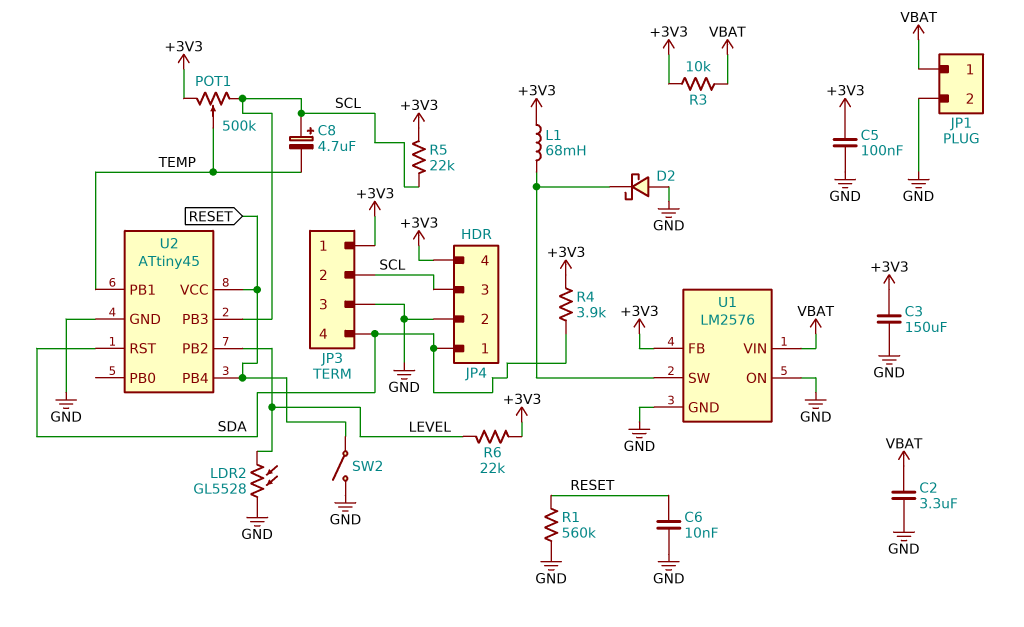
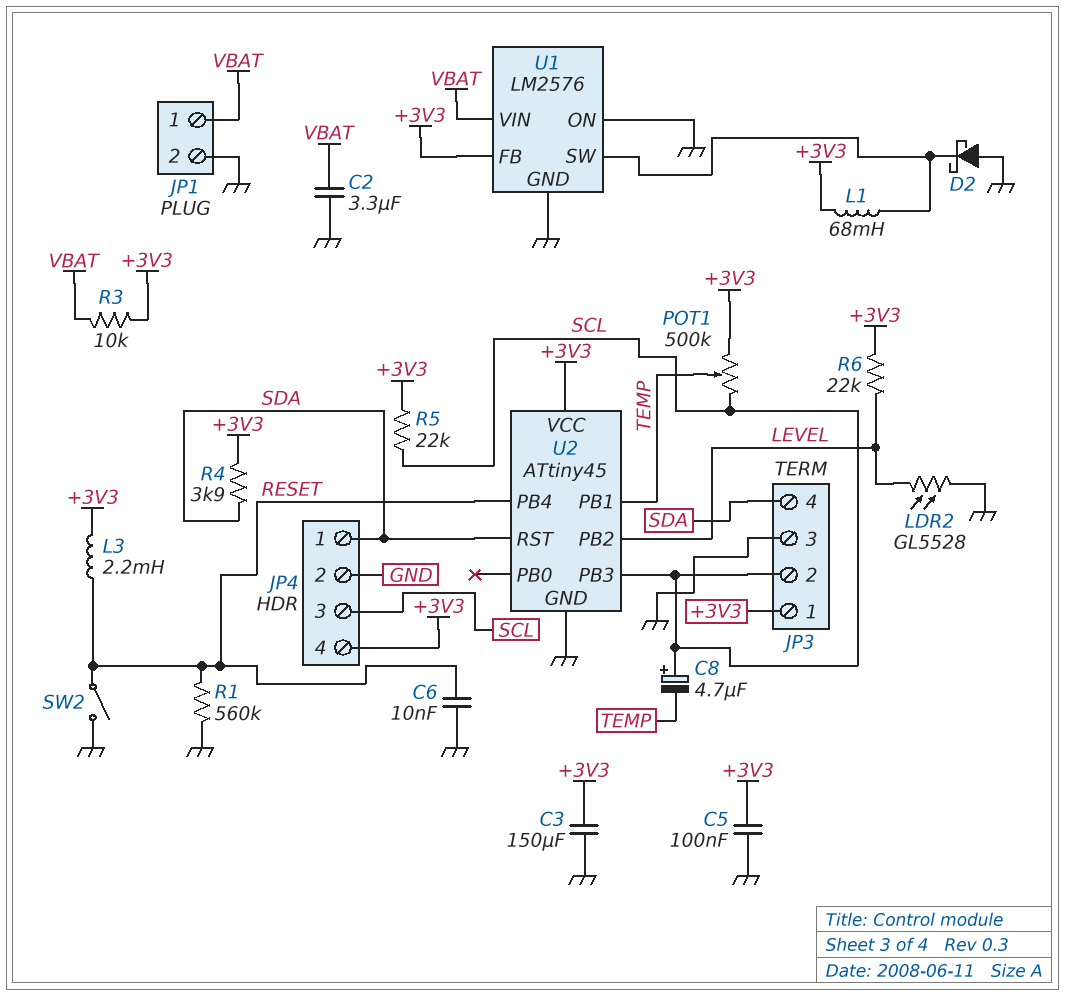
L3: none -> 2.2mH (+3V3, RESET)
U2 pin VCC: RESET -> +3V3

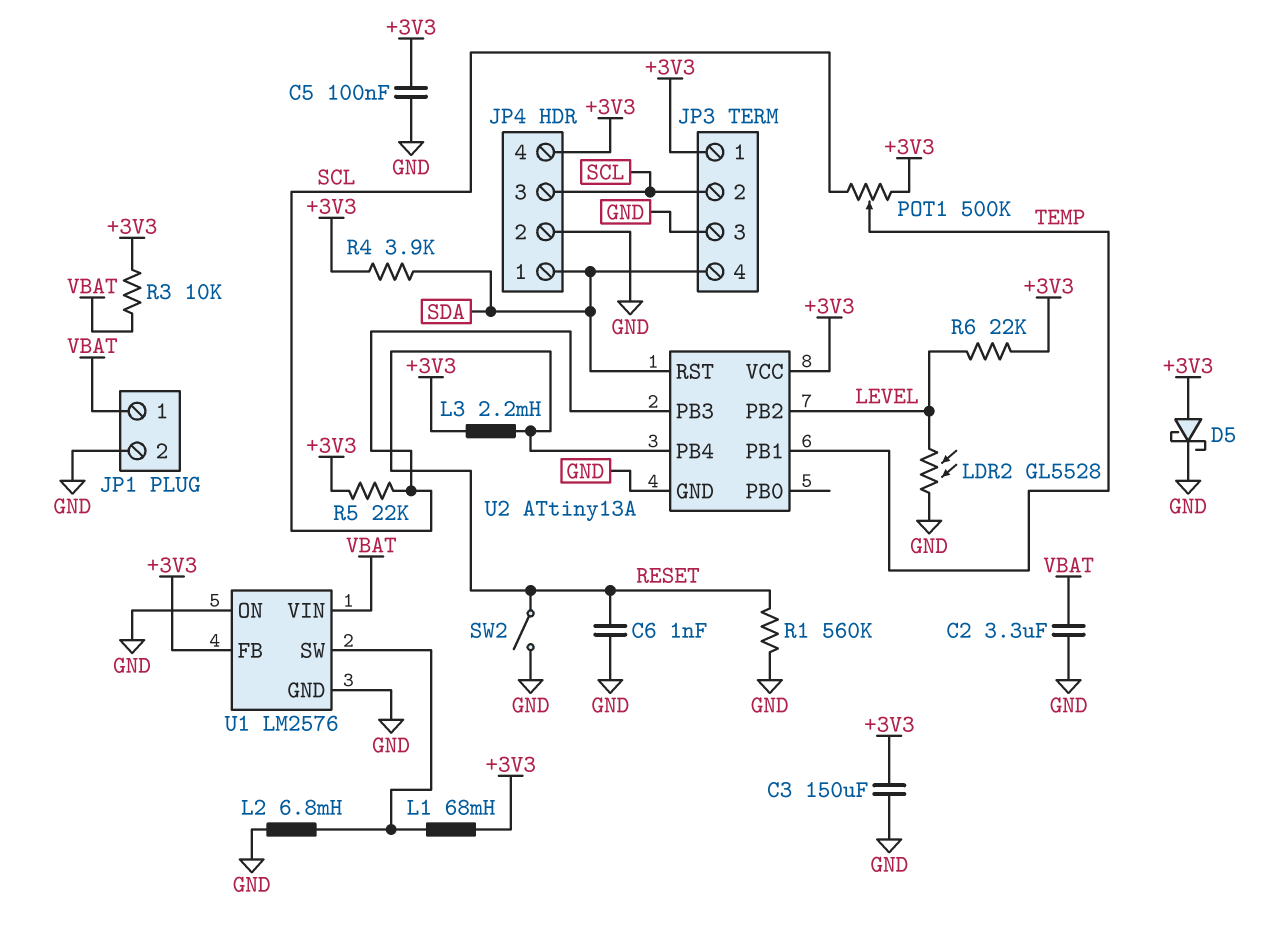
C6: 10nF (GND, RESET) -> 1nF (GND, RESET)
C8: 4.7uF (plus SCL, minus TEMP) -> none
D2: schottky (A GND, K U1/SW) -> none
D5: none -> schottky (A +3V3, K GND)
L2: none -> 6.8mH (GND, U1/SW)
U2: ATtiny45 -> ATtiny13A

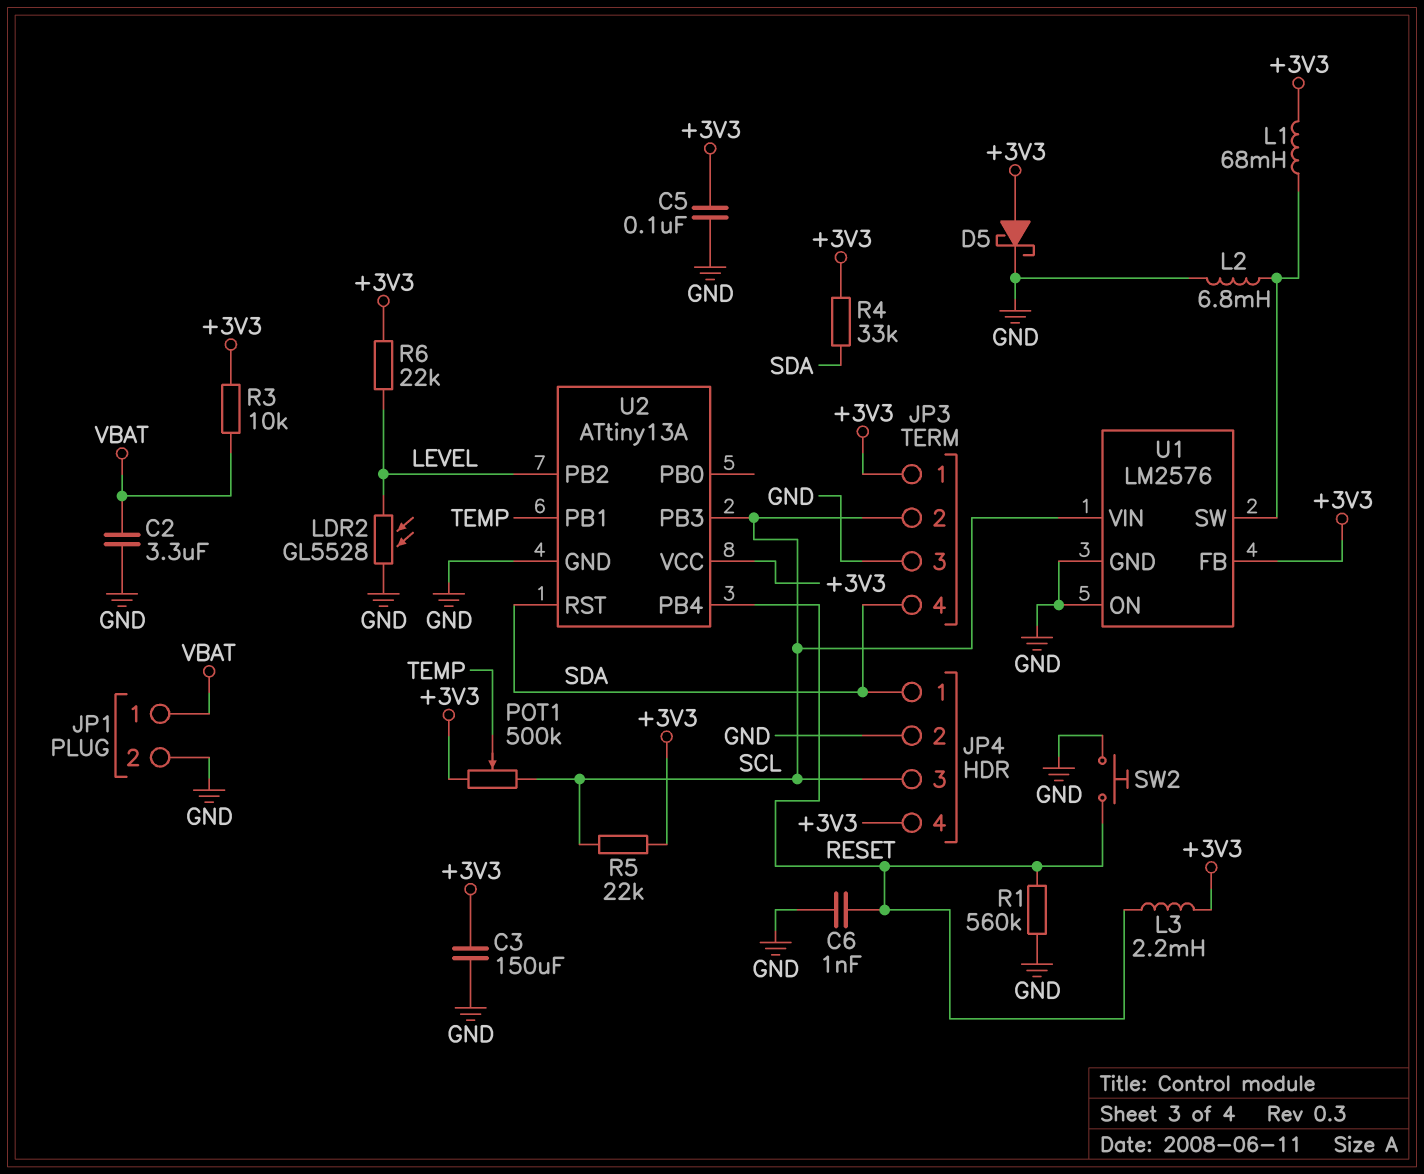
R4: 3.9k (+3V3, SDA) -> 33k (+3V3, SDA)
SW2: switch (GND, RESET) -> button (GND, RESET)
U1 pin VIN: VBAT -> SCL

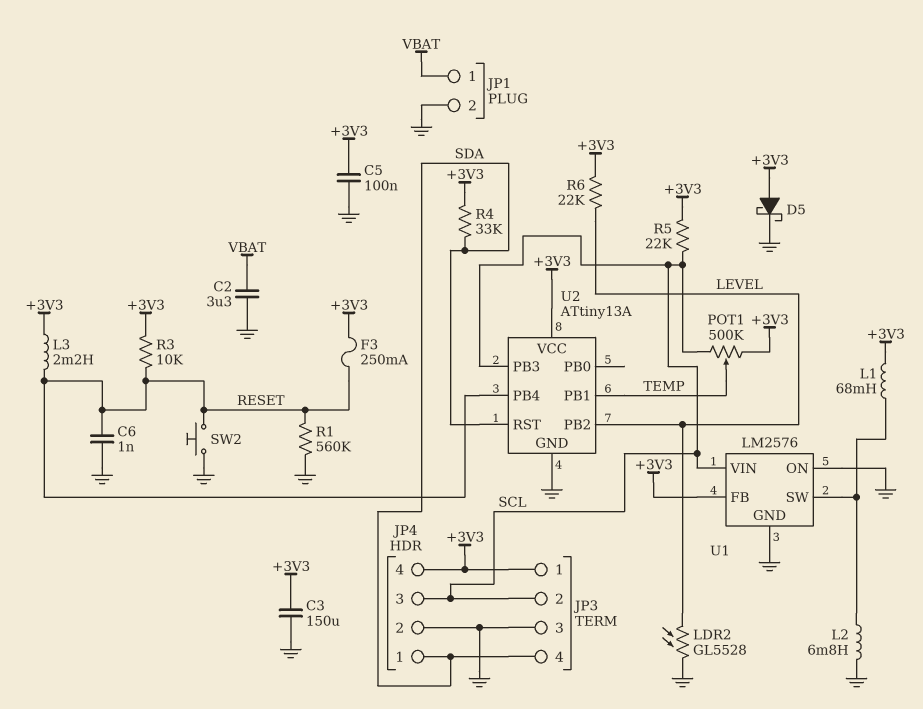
F3: none -> 250mA (+3V3, RESET)
R3: 10k (+3V3, VBAT) -> 10k (+3V3, RESET)

